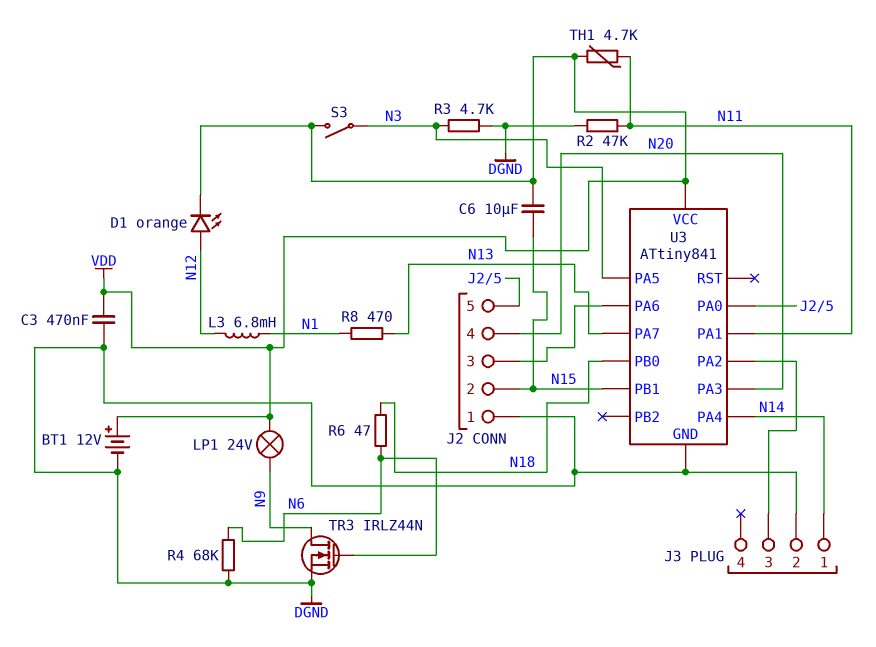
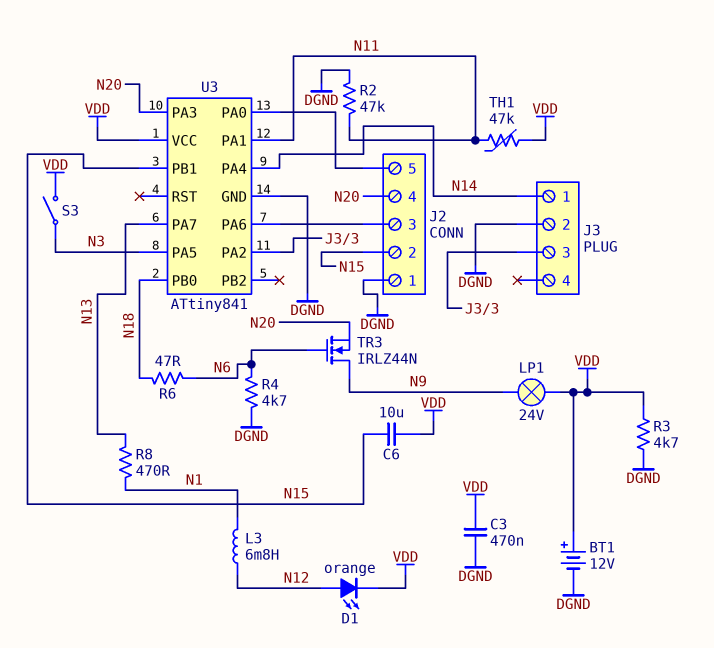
R3: 4.7k (DGND, N3) -> 4.7k (DGND, VDD)
R4: 68k (DGND, N6) -> 4.7k (DGND, N6)
TH1: 4.7k (N11, VDD) -> 47k (N11, VDD)
TR3: NMOS IRLZ44N (G N6, D N9, S DGND) -> NMOS IRLZ44N (G N6, D N9, S N20)

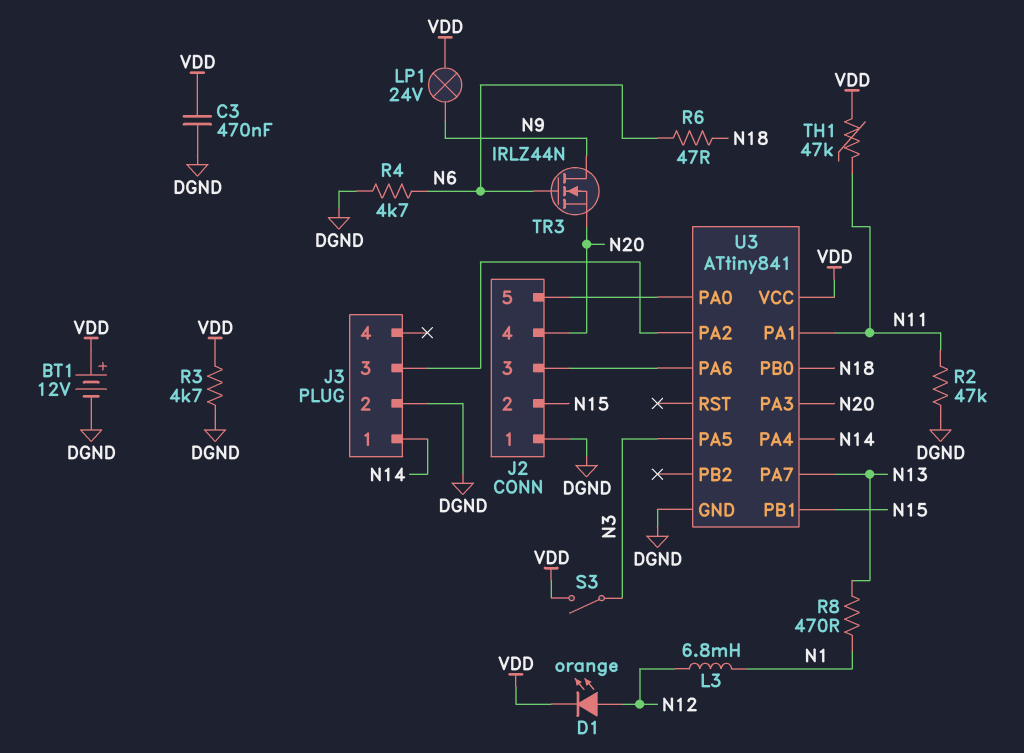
C6: 10uF (N15, VDD) -> none

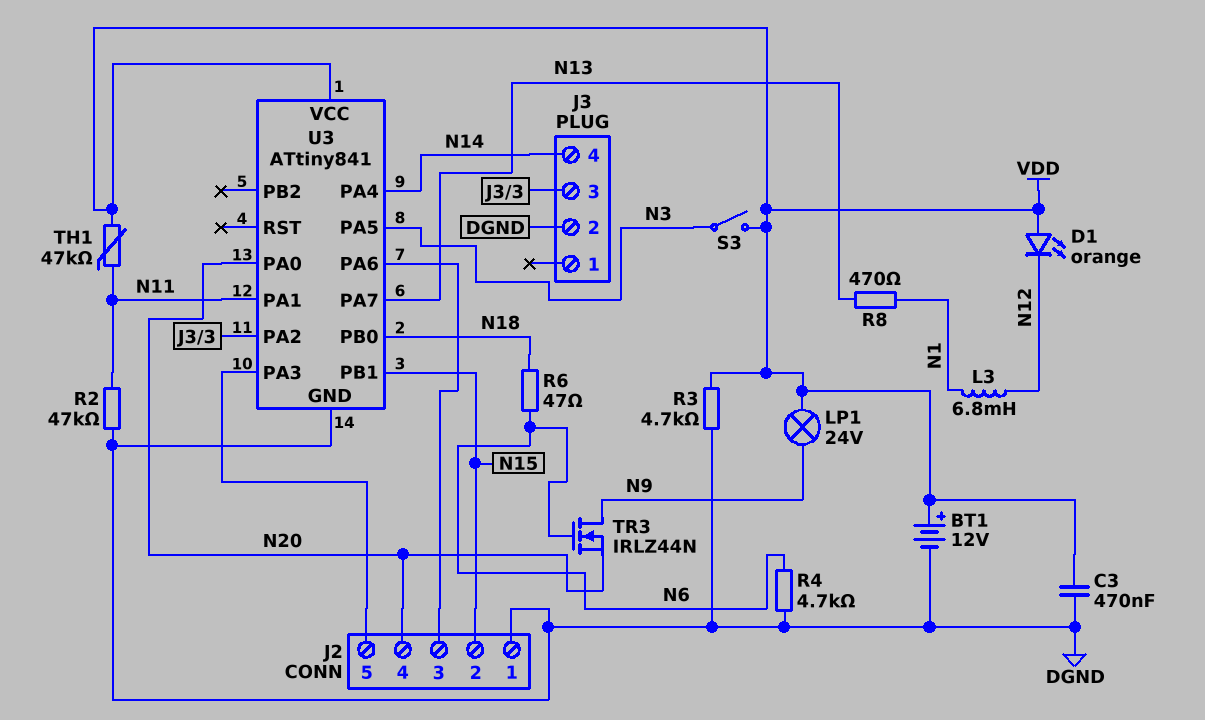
D1: LED orange (A N12, K VDD) -> LED orange (A VDD, K N12)
J3 pin 1: N14 -> none
J3 pin 4: none -> N14
U3 pin PA0: J2/5 -> N20
U3 pin PA3: N20 -> J2/5

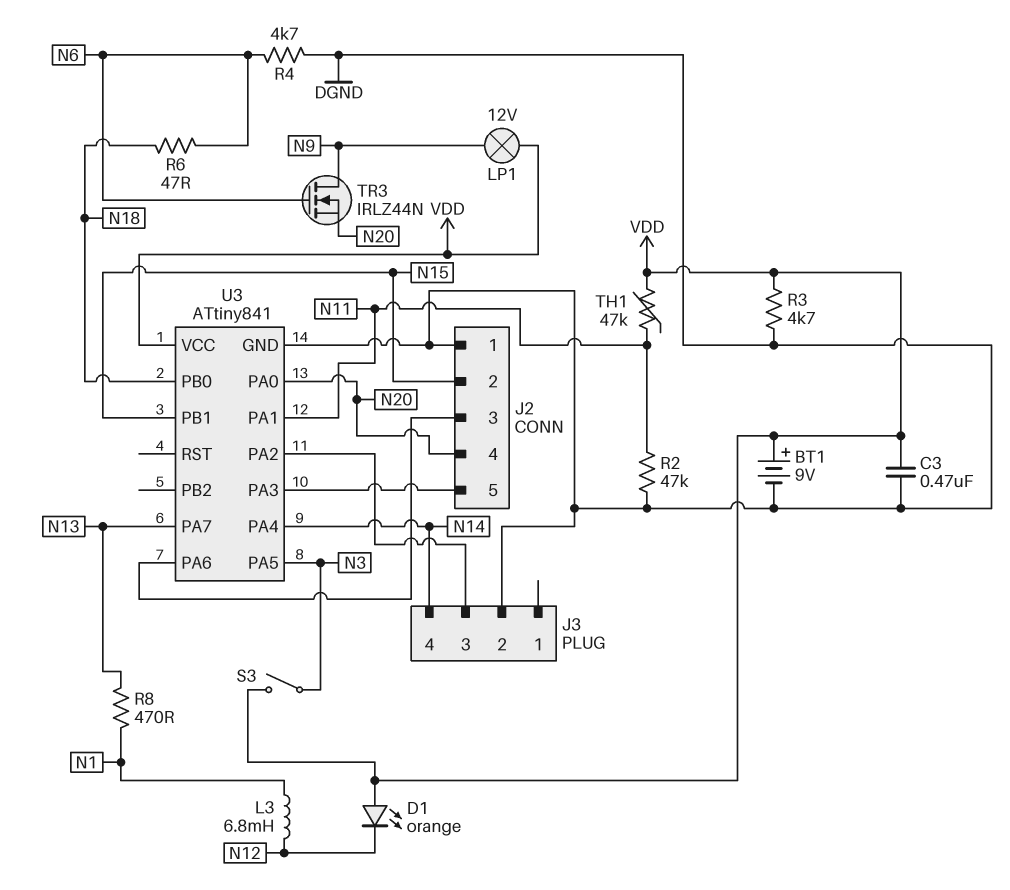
BT1: 12V (plus VDD, minus DGND) -> 9V (plus VDD, minus DGND)
LP1: lamp 24V (N9, VDD) -> lamp 12V (N9, VDD)

